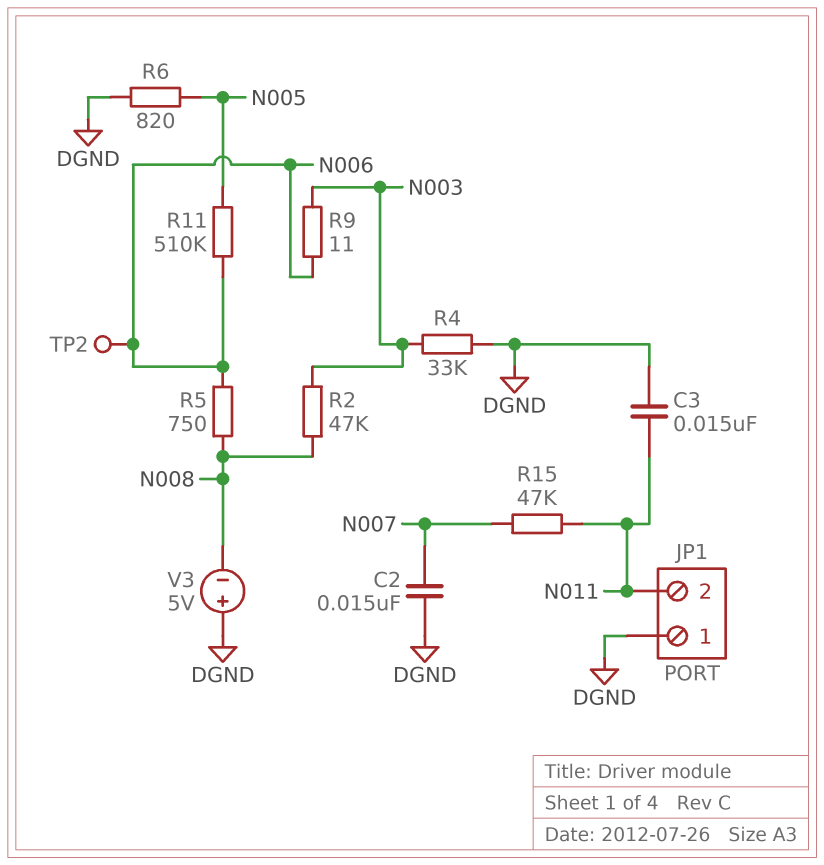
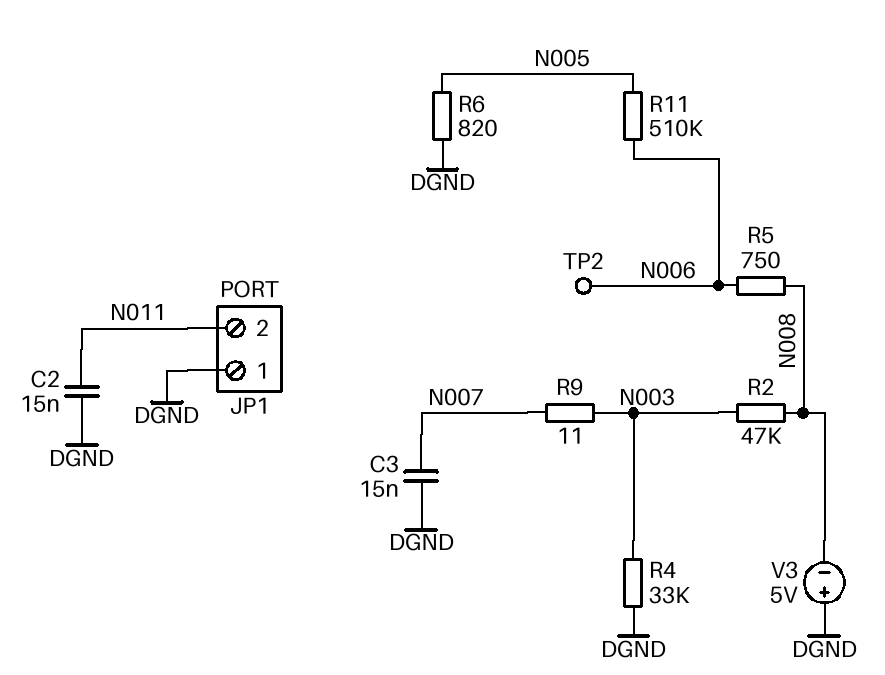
C2: 15nF (DGND, N007) -> 15nF (DGND, N011)
C3: 15nF (DGND, N011) -> 15nF (DGND, N007)
R9: 11 (N003, N006) -> 11 (N003, N007)
R15: 47k (N007, N011) -> none

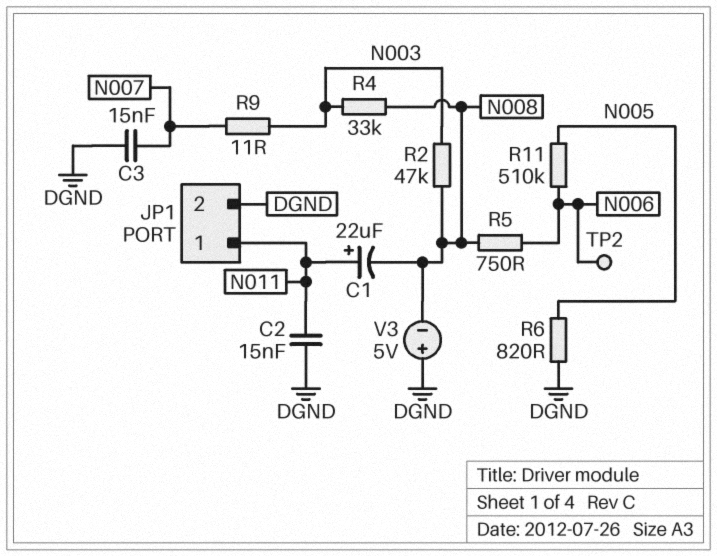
C1: none -> 22uF (plus N011, minus N008)
JP1 pin 1: DGND -> N011
JP1 pin 2: N011 -> DGND
R4: 33k (DGND, N003) -> 33k (N003, N008)

